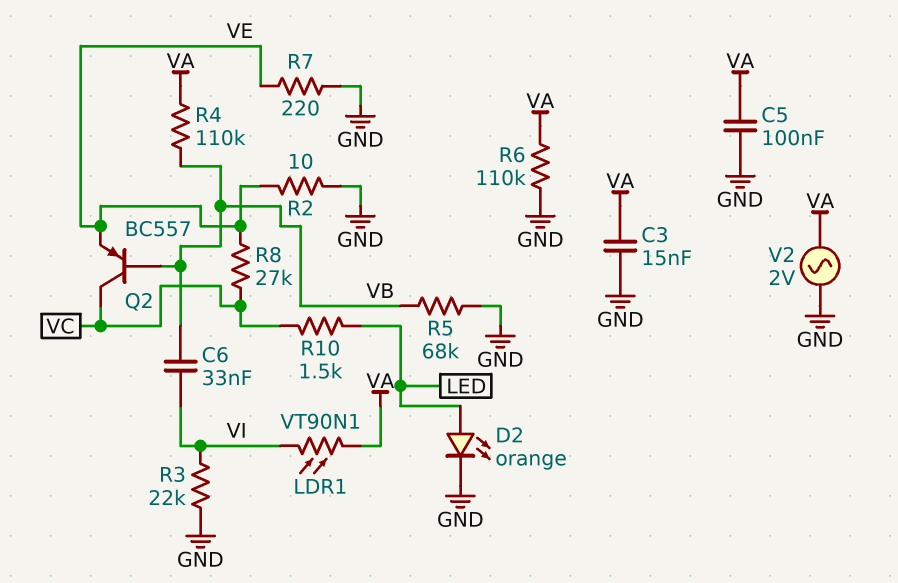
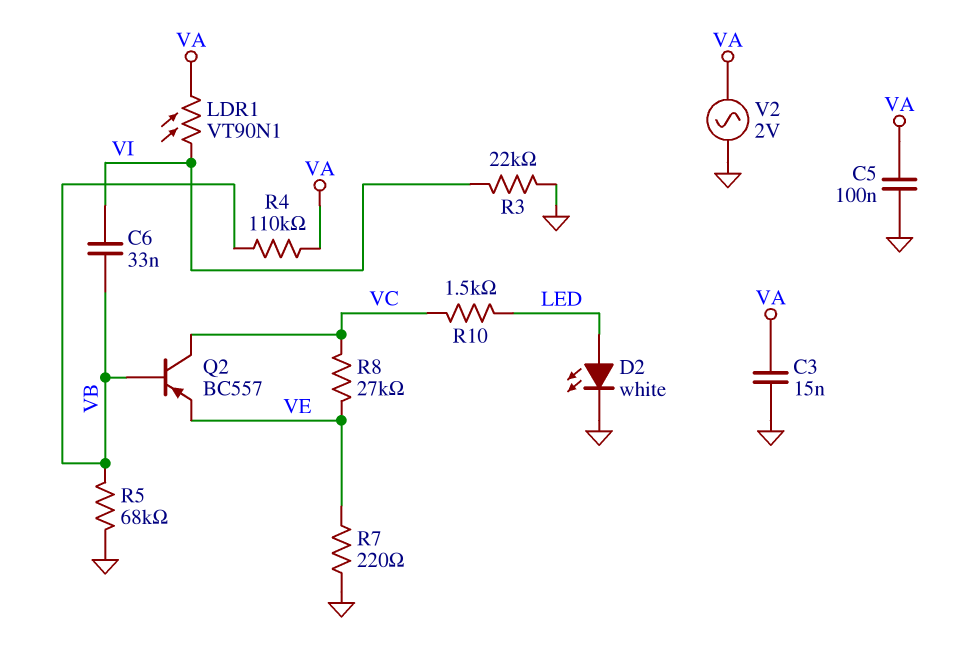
D2: LED orange (A LED, K GND) -> LED white (A LED, K GND)
R2: 10 (GND, VE) -> none
R6: 110k (GND, VA) -> none

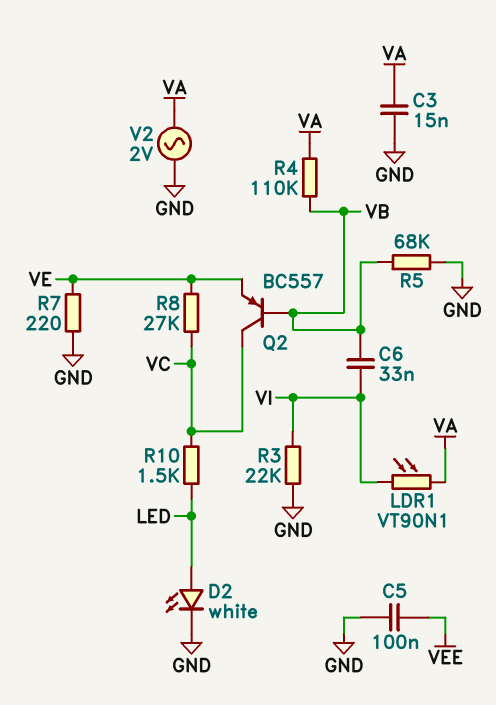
C5: 100nF (GND, VA) -> 100nF (GND, VEE)

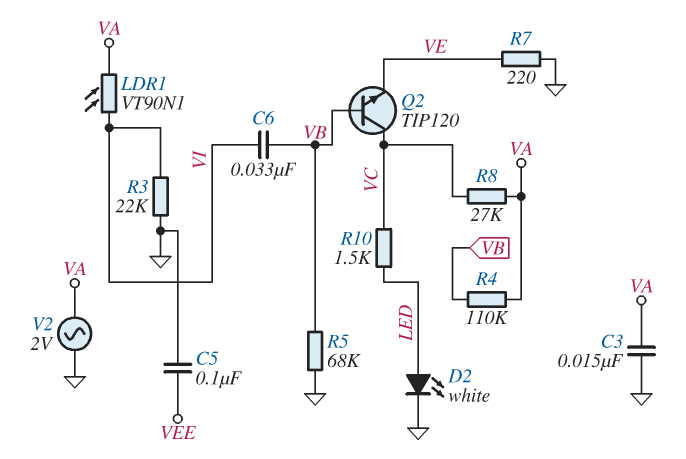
Q2: PNP BC557 (B VB, C VC, E VE) -> NPN TIP120 (B VB, C VC, E VE)
R8: 27k (VC, VE) -> 27k (VA, VC)

